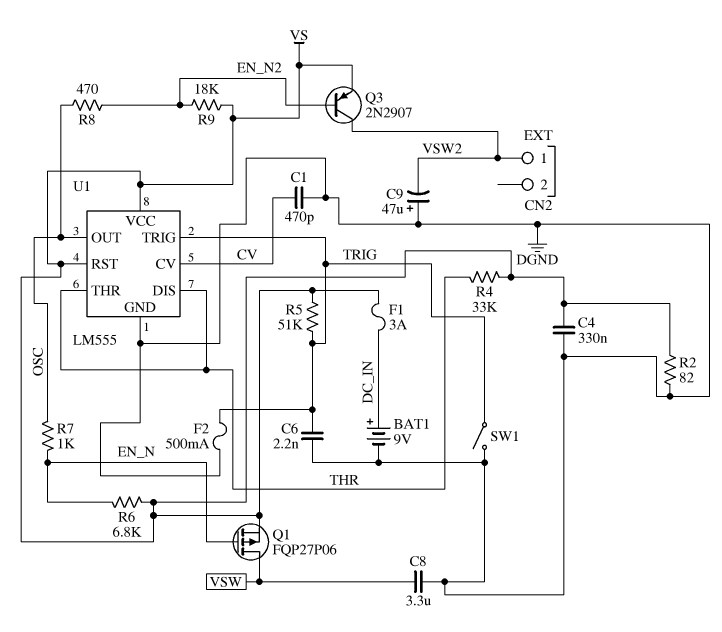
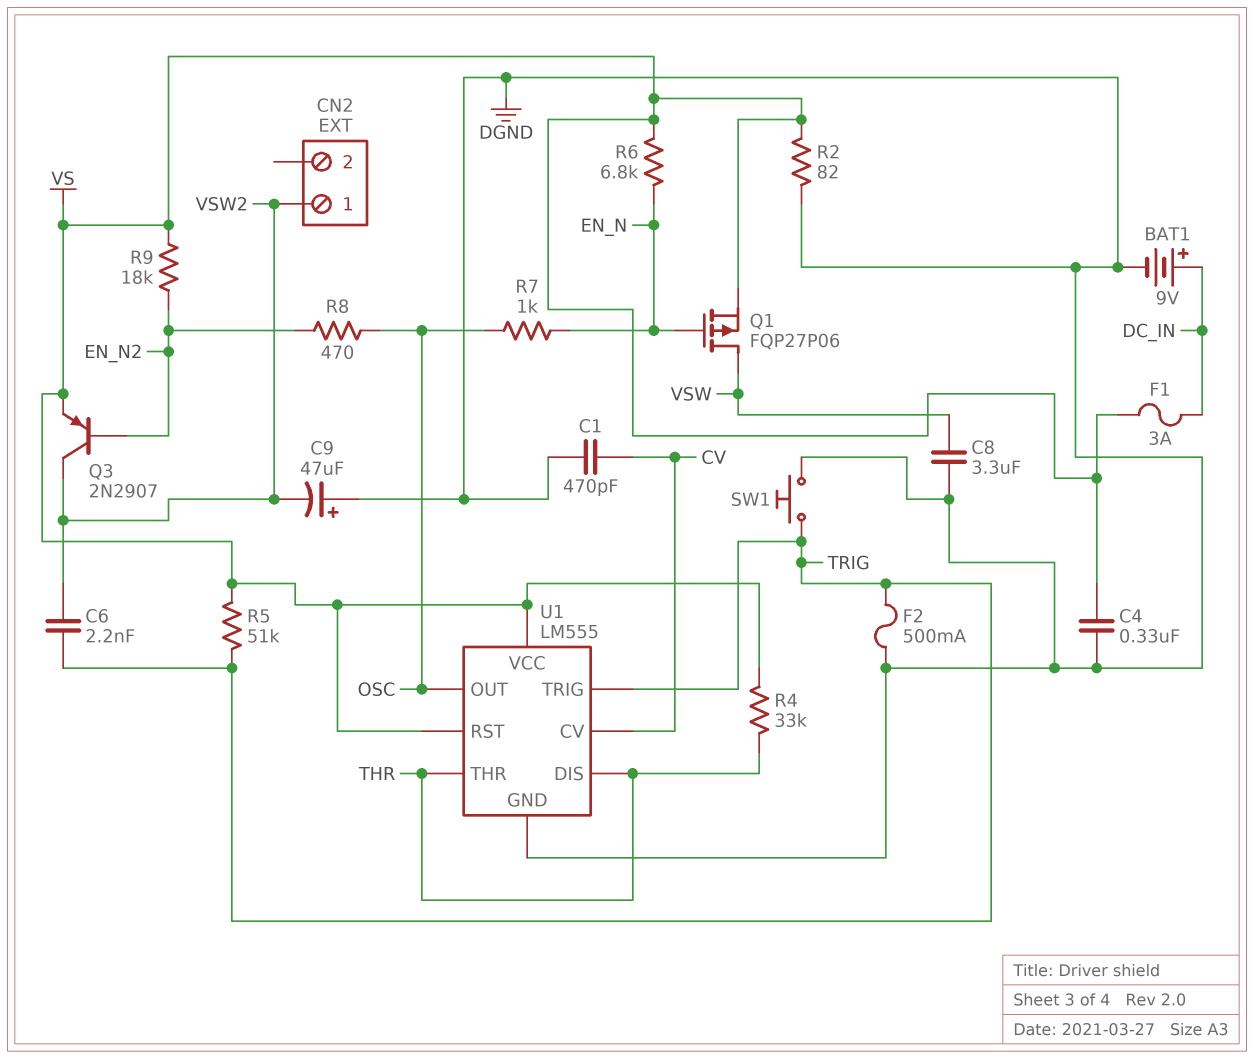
C6: 2.2nF (DGND, TRIG) -> 2.2nF (TRIG, VSW2)
SW1: switch (DGND, TRIG) -> button (DGND, TRIG)

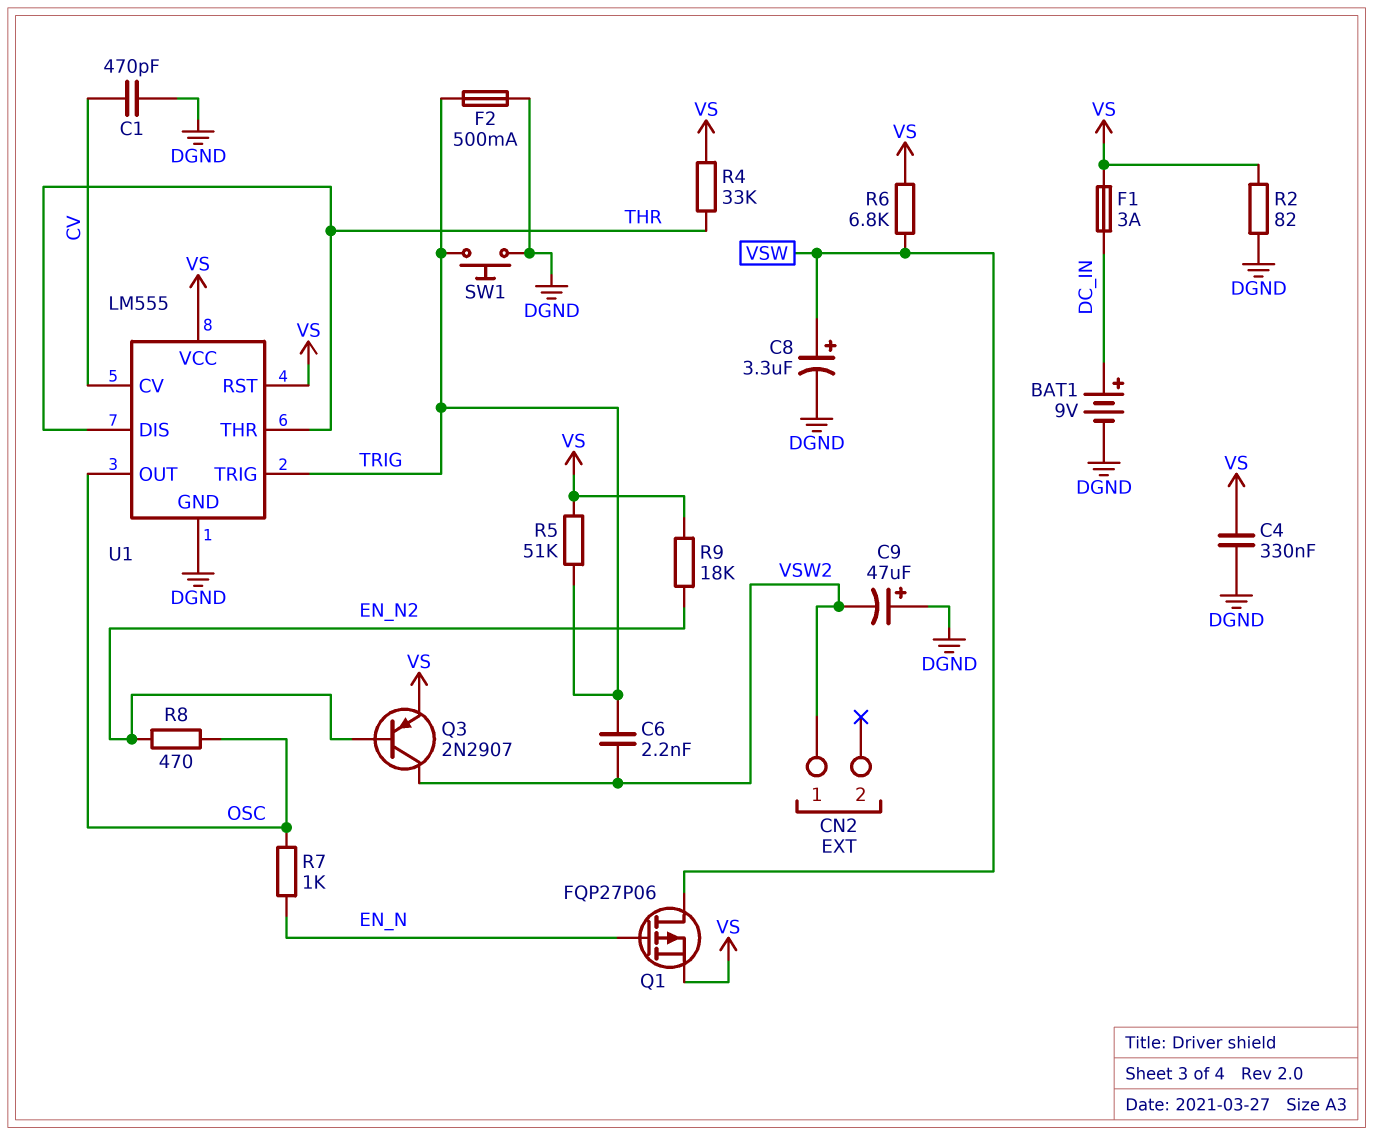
C8: 3.3uF (DGND, VSW) -> 3.3uF (plus VSW, minus DGND)
R6: 6.8k (EN_N, VS) -> 6.8k (VS, VSW)

